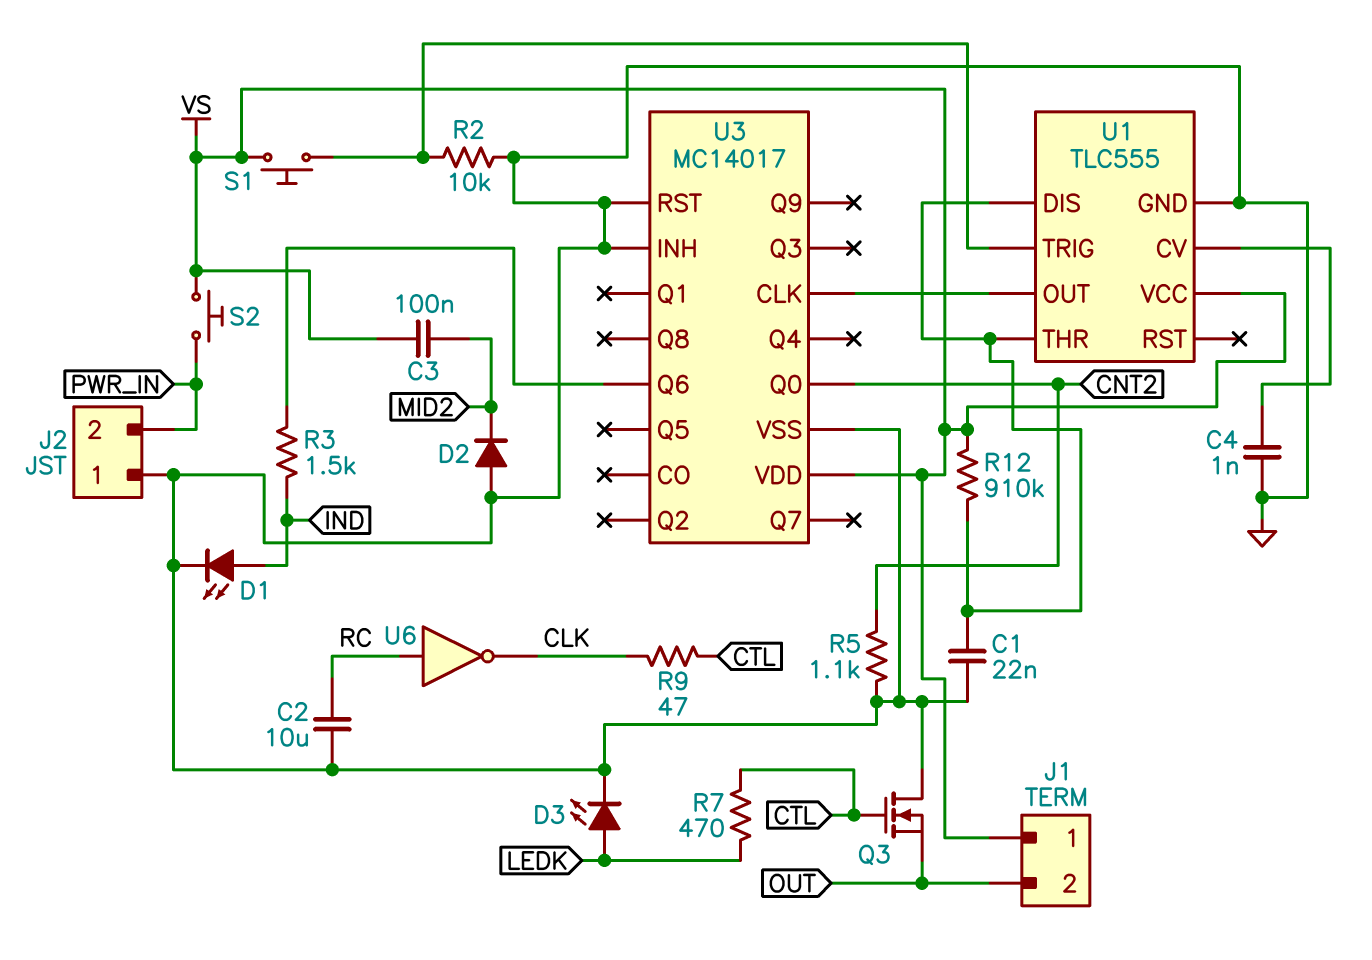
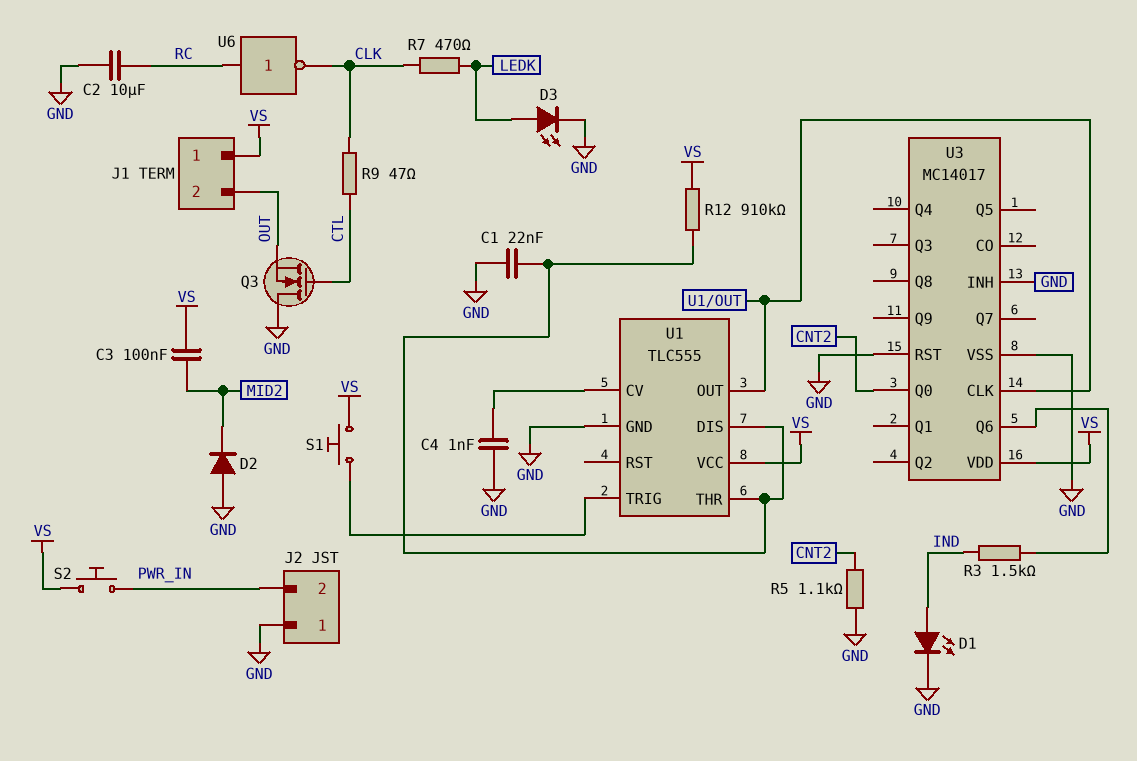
R2: 10k (GND, U1/TRIG) -> none
R7: 470 (CTL, LEDK) -> 470 (CLK, LEDK)

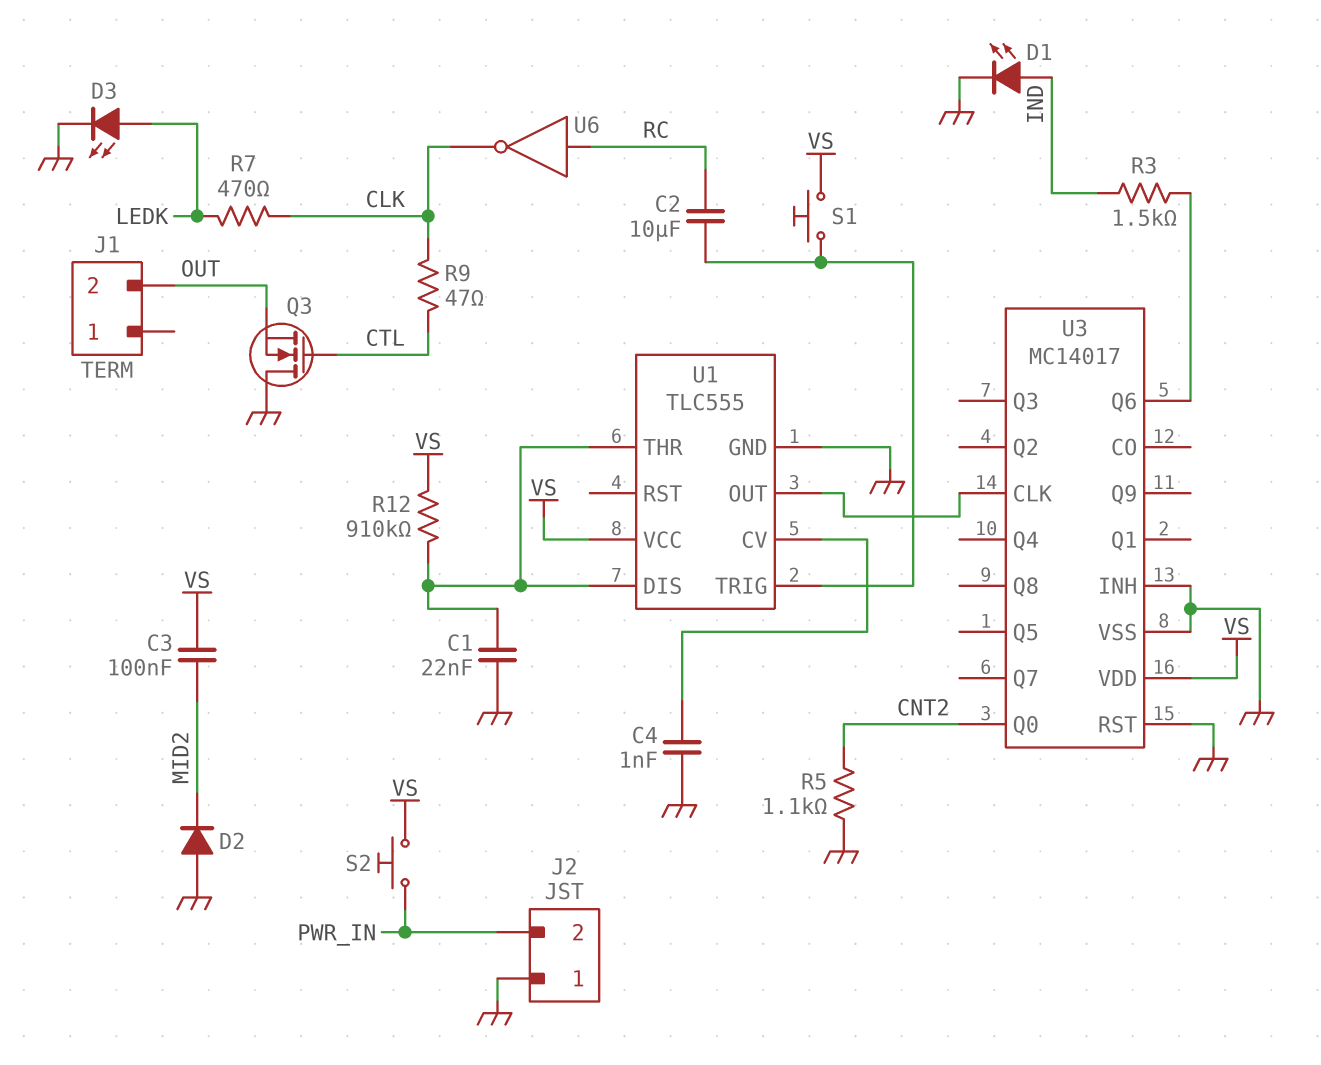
C2: 10uF (GND, RC) -> 10uF (RC, U1/TRIG)
J1 pin 1: VS -> none

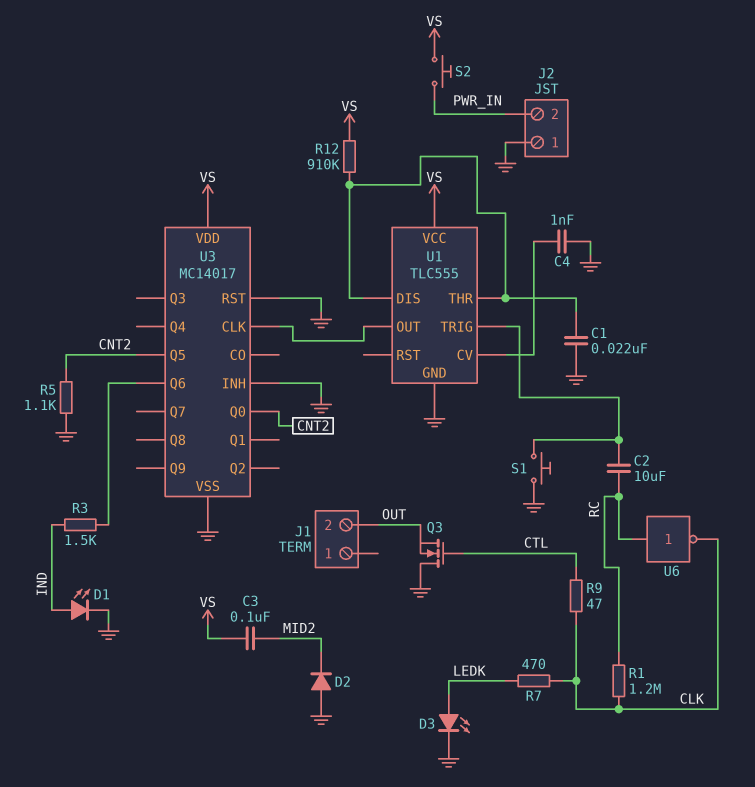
R1: none -> 1.2M (CLK, RC)
S1: button (U1/TRIG, VS) -> button (GND, U1/TRIG)
U3 pin Q5: none -> CNT2

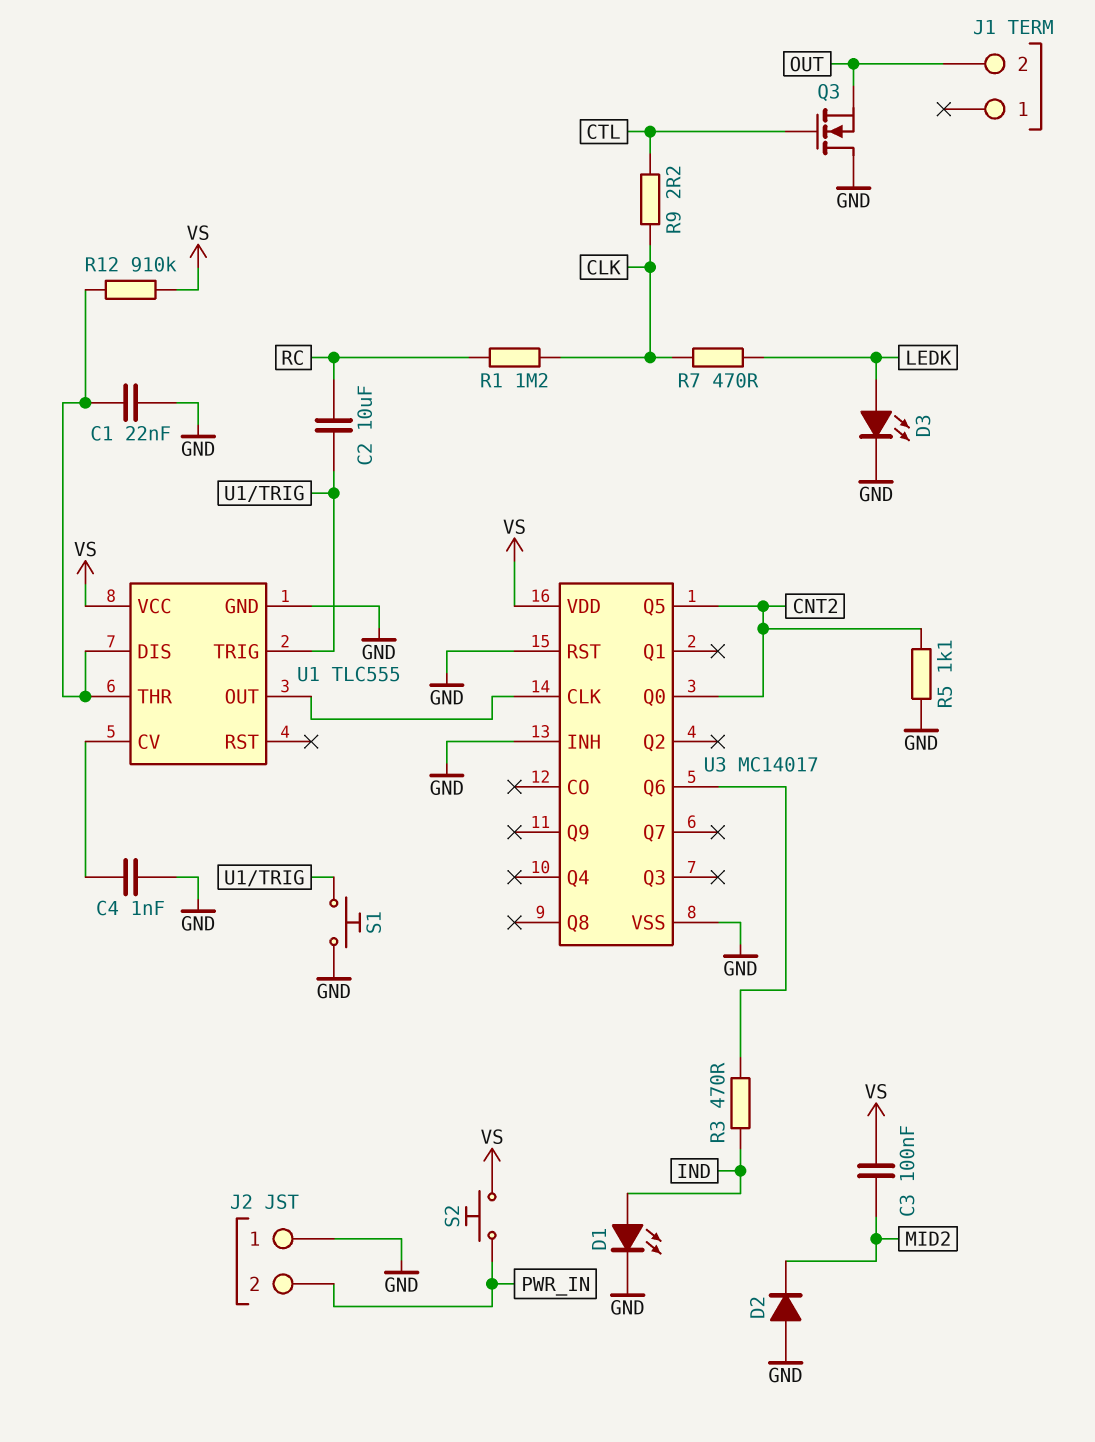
R3: 1.5k (IND, U3/Q6) -> 470 (IND, U3/Q6)
R9: 47 (CLK, CTL) -> 2.2 (CLK, CTL)
U6: NOT (in RC, out CLK) -> none

